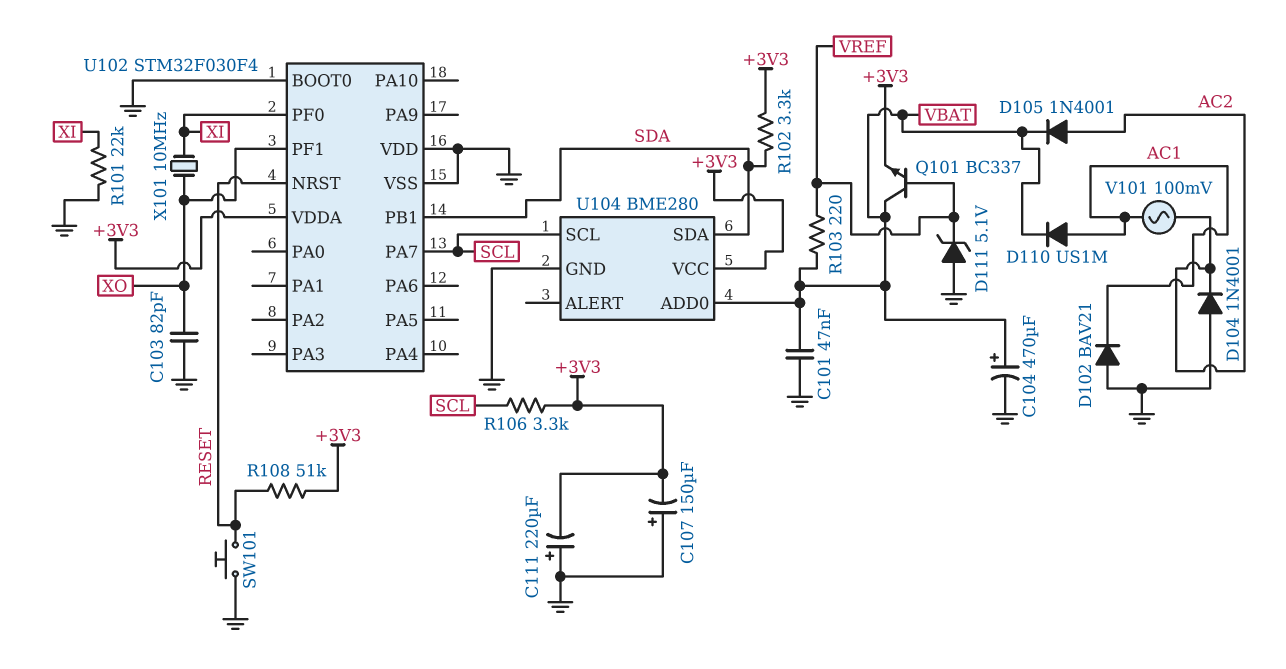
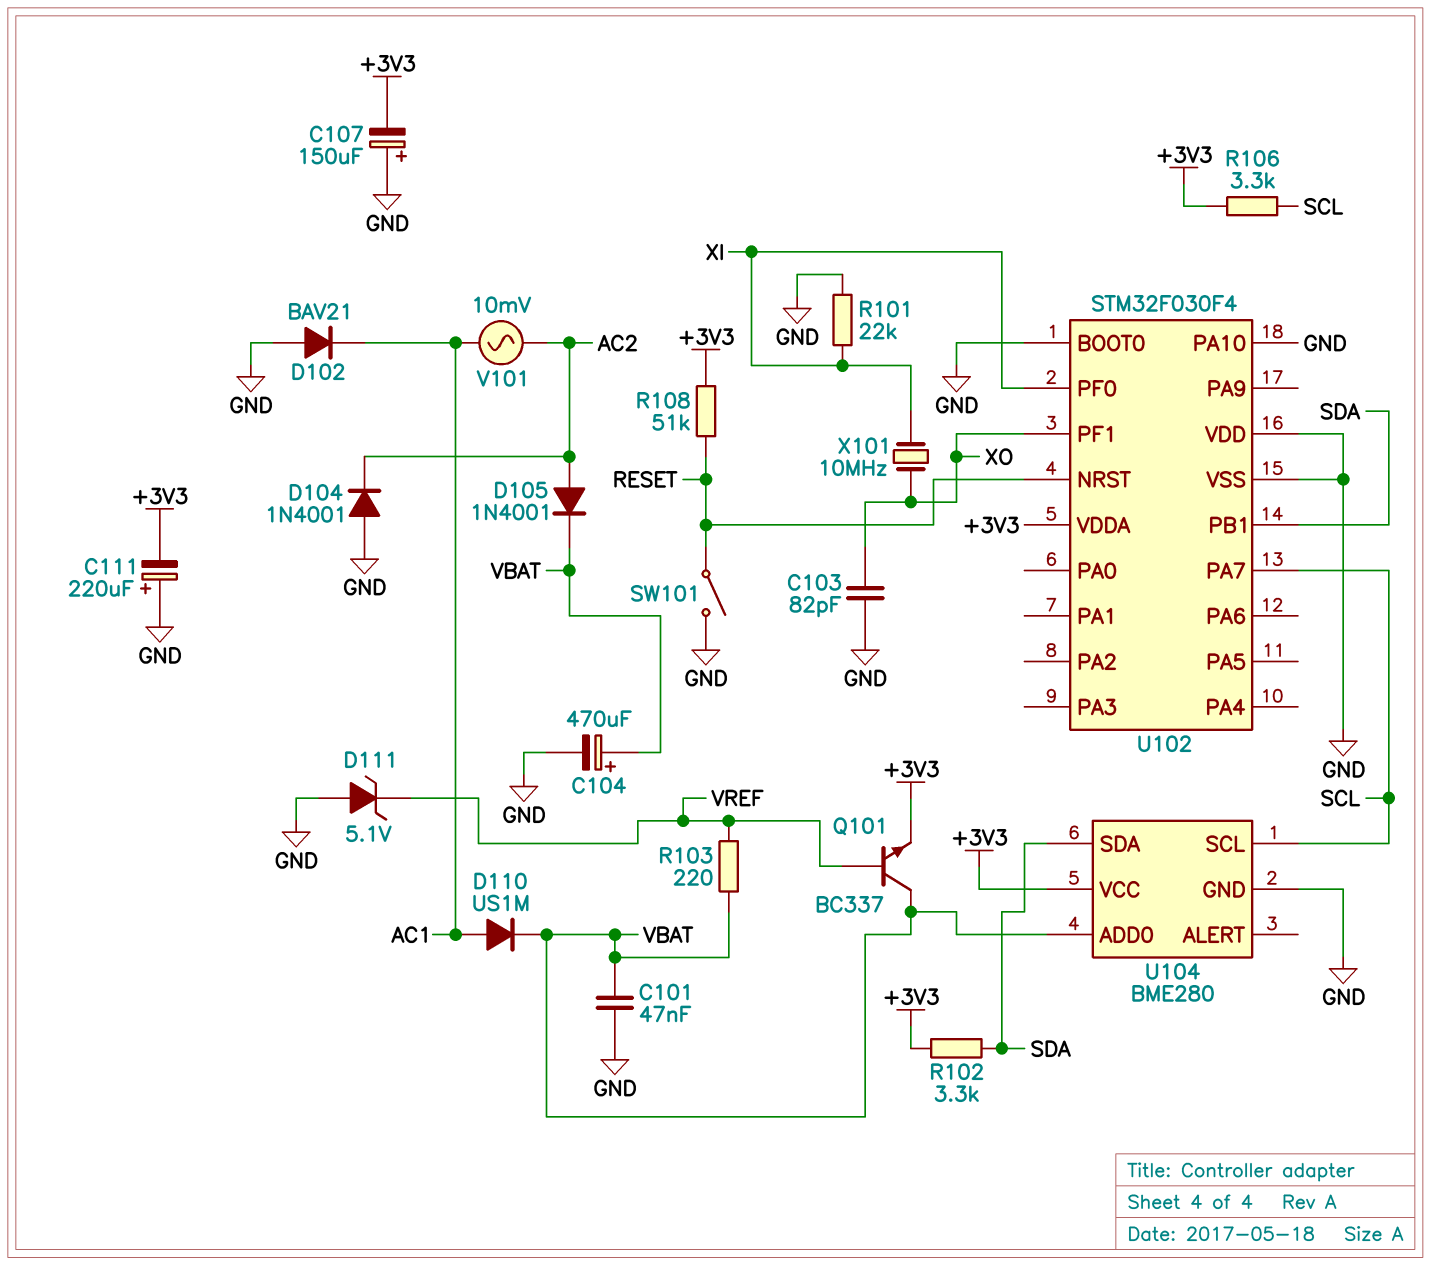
SW101: button (GND, RESET) -> switch (GND, RESET)
U102 pin PA10: none -> GND
V101: AC 100mV (AC1, AC2) -> AC 10mV (AC1, AC2)

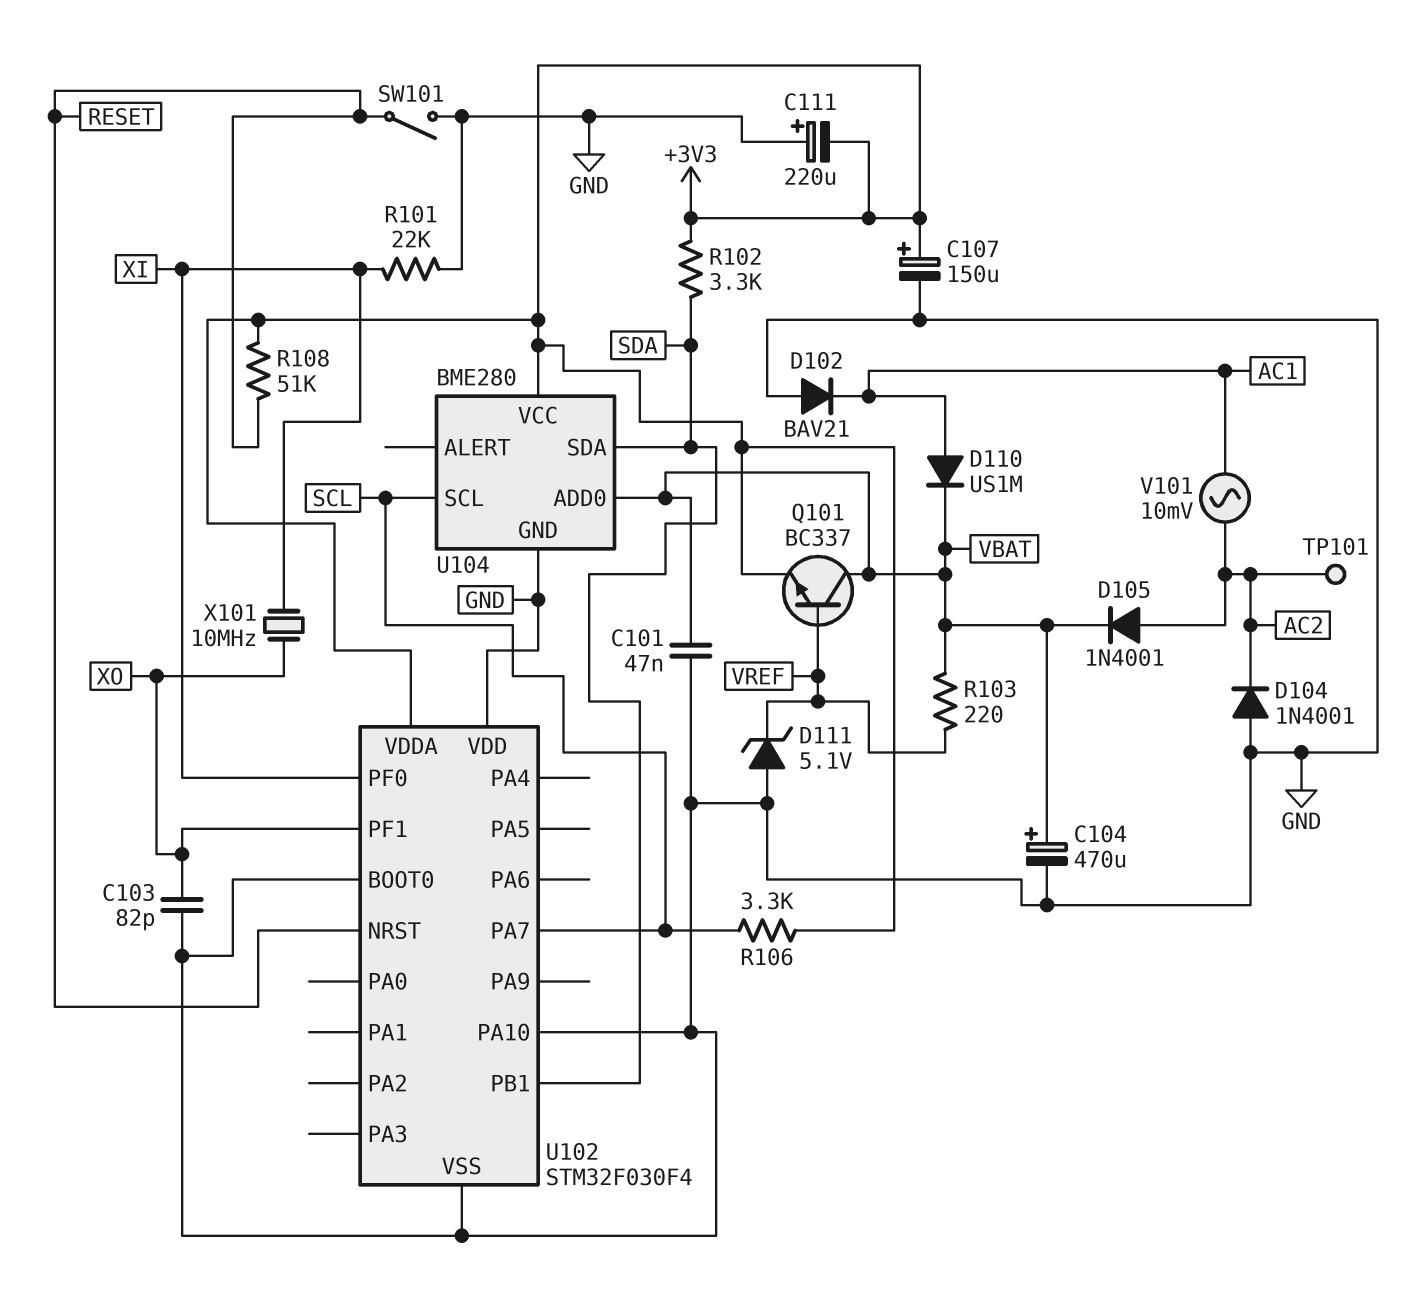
C107: 150uF (plus GND, minus +3V3) -> 150uF (plus +3V3, minus GND)
TP101: none -> test point (AC2)

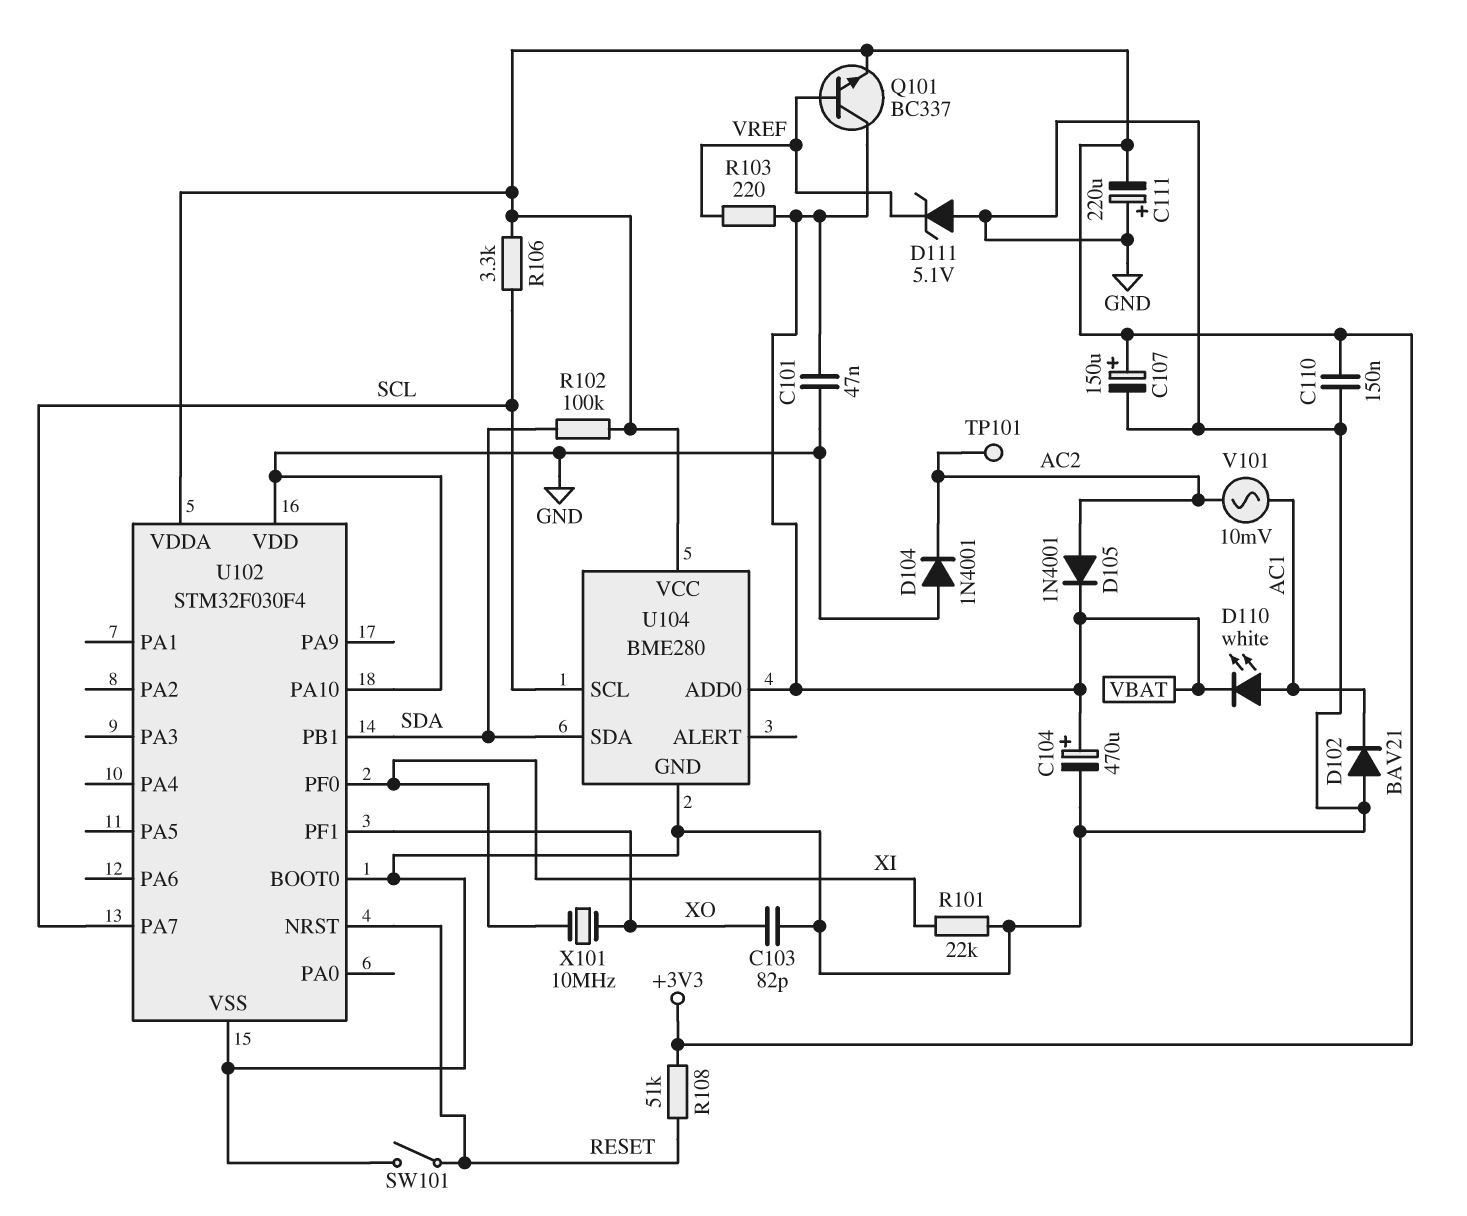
C110: none -> 150nF (+3V3, GND)
D110: diode US1M (A AC1, K VBAT) -> LED white (A AC1, K VBAT)
R102: 3.3k (+3V3, SDA) -> 100k (+3V3, SDA)

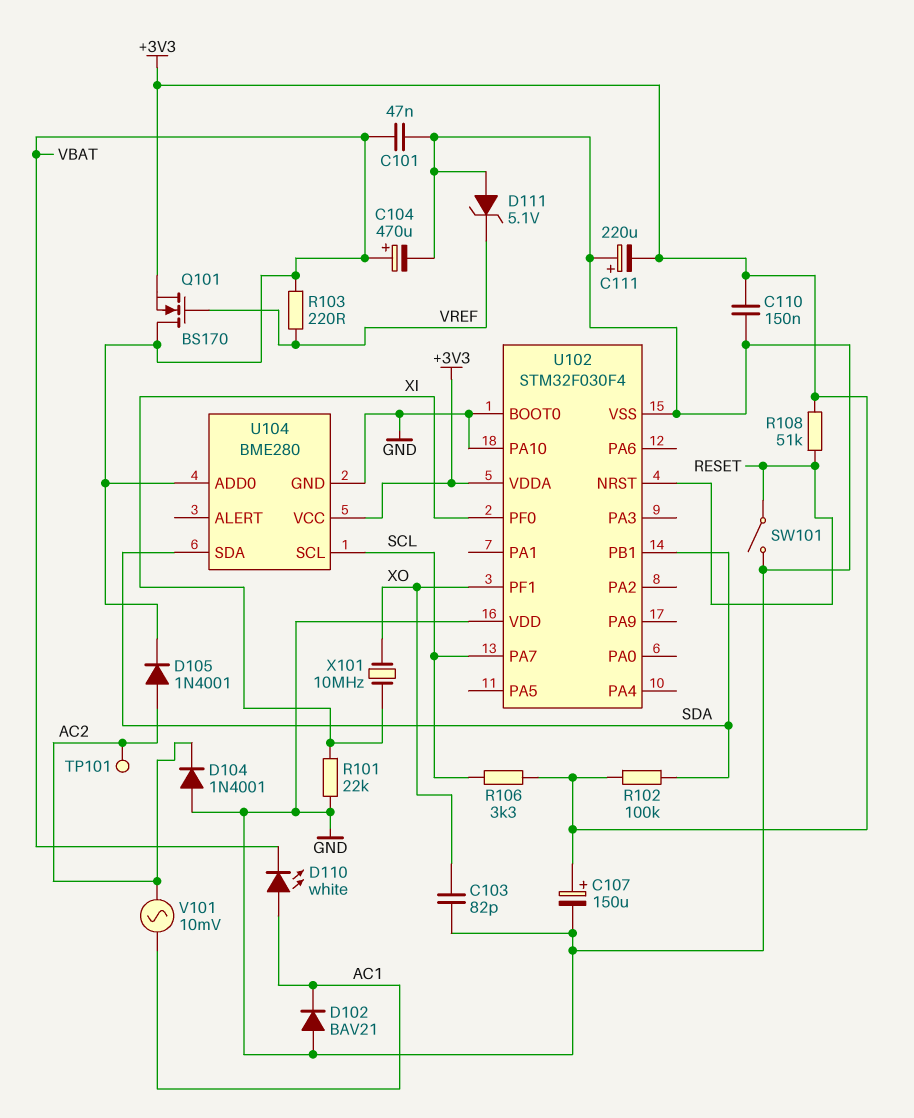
Q101: NPN BC337 (B VREF, C VBAT, E +3V3) -> NMOS BS170 (G VREF, D VBAT, S +3V3)

